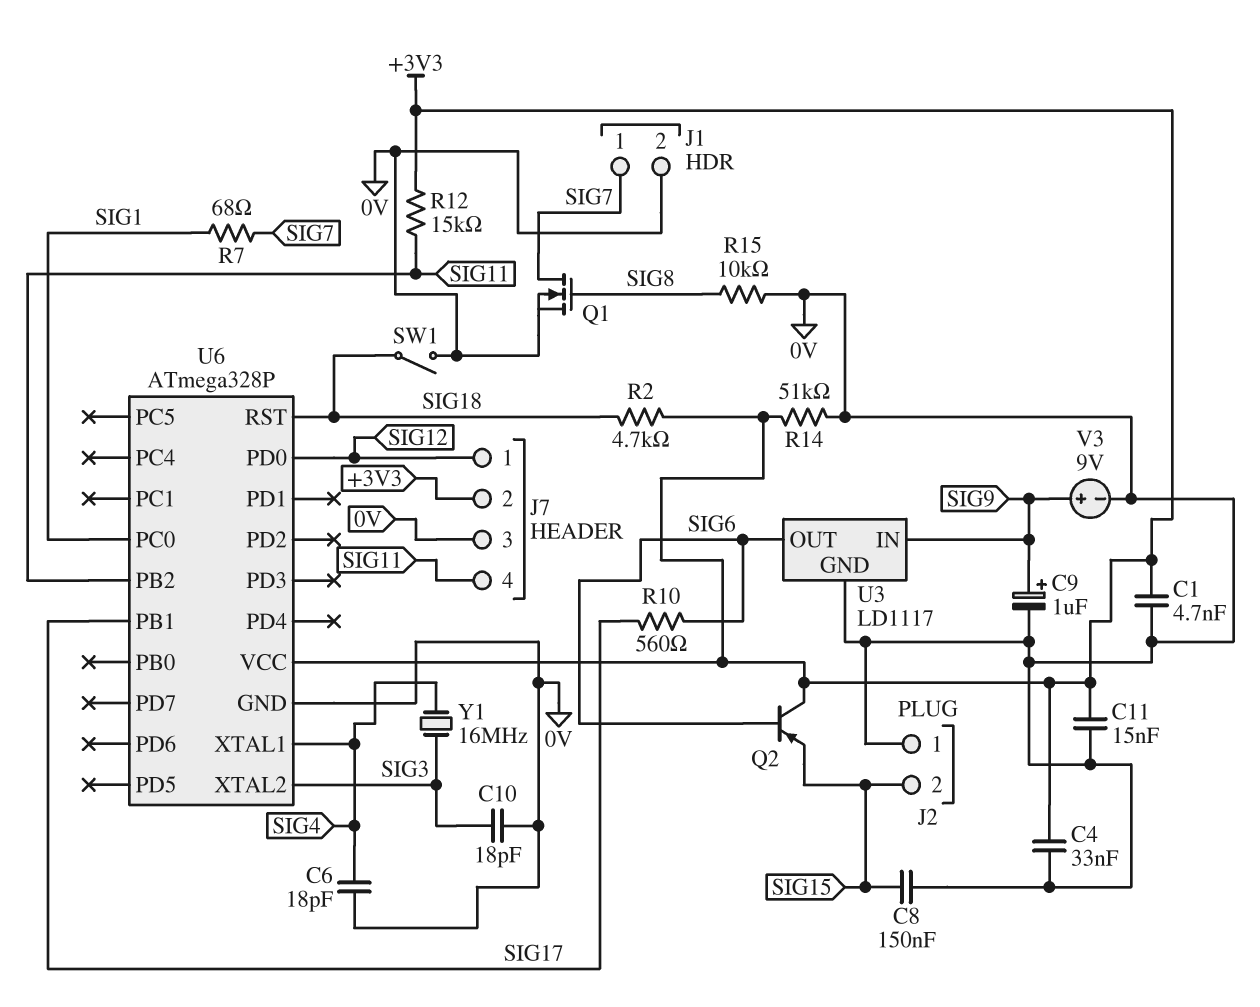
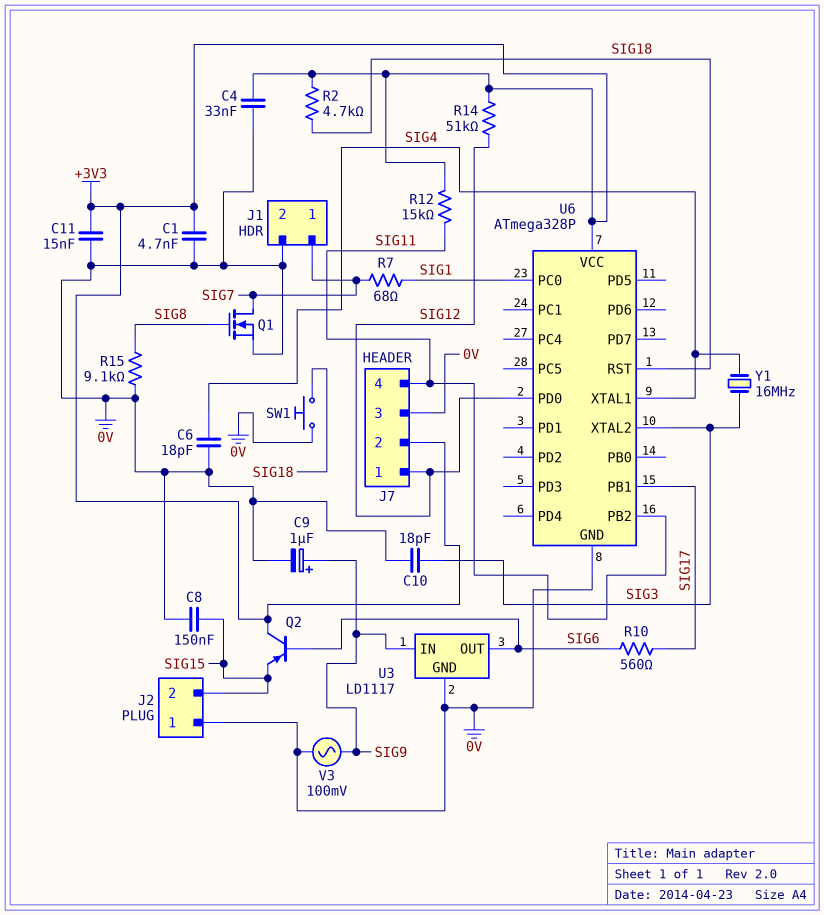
R14: 51k (+3V3, 0V) -> 51k (+3V3, SIG12)
R15: 10k (0V, SIG8) -> 9.1k (0V, SIG8)
SW1: switch (0V, SIG18) -> button (0V, SIG18)
V3: 9V (plus SIG9, minus 0V) -> AC 100mV (0V, SIG9)

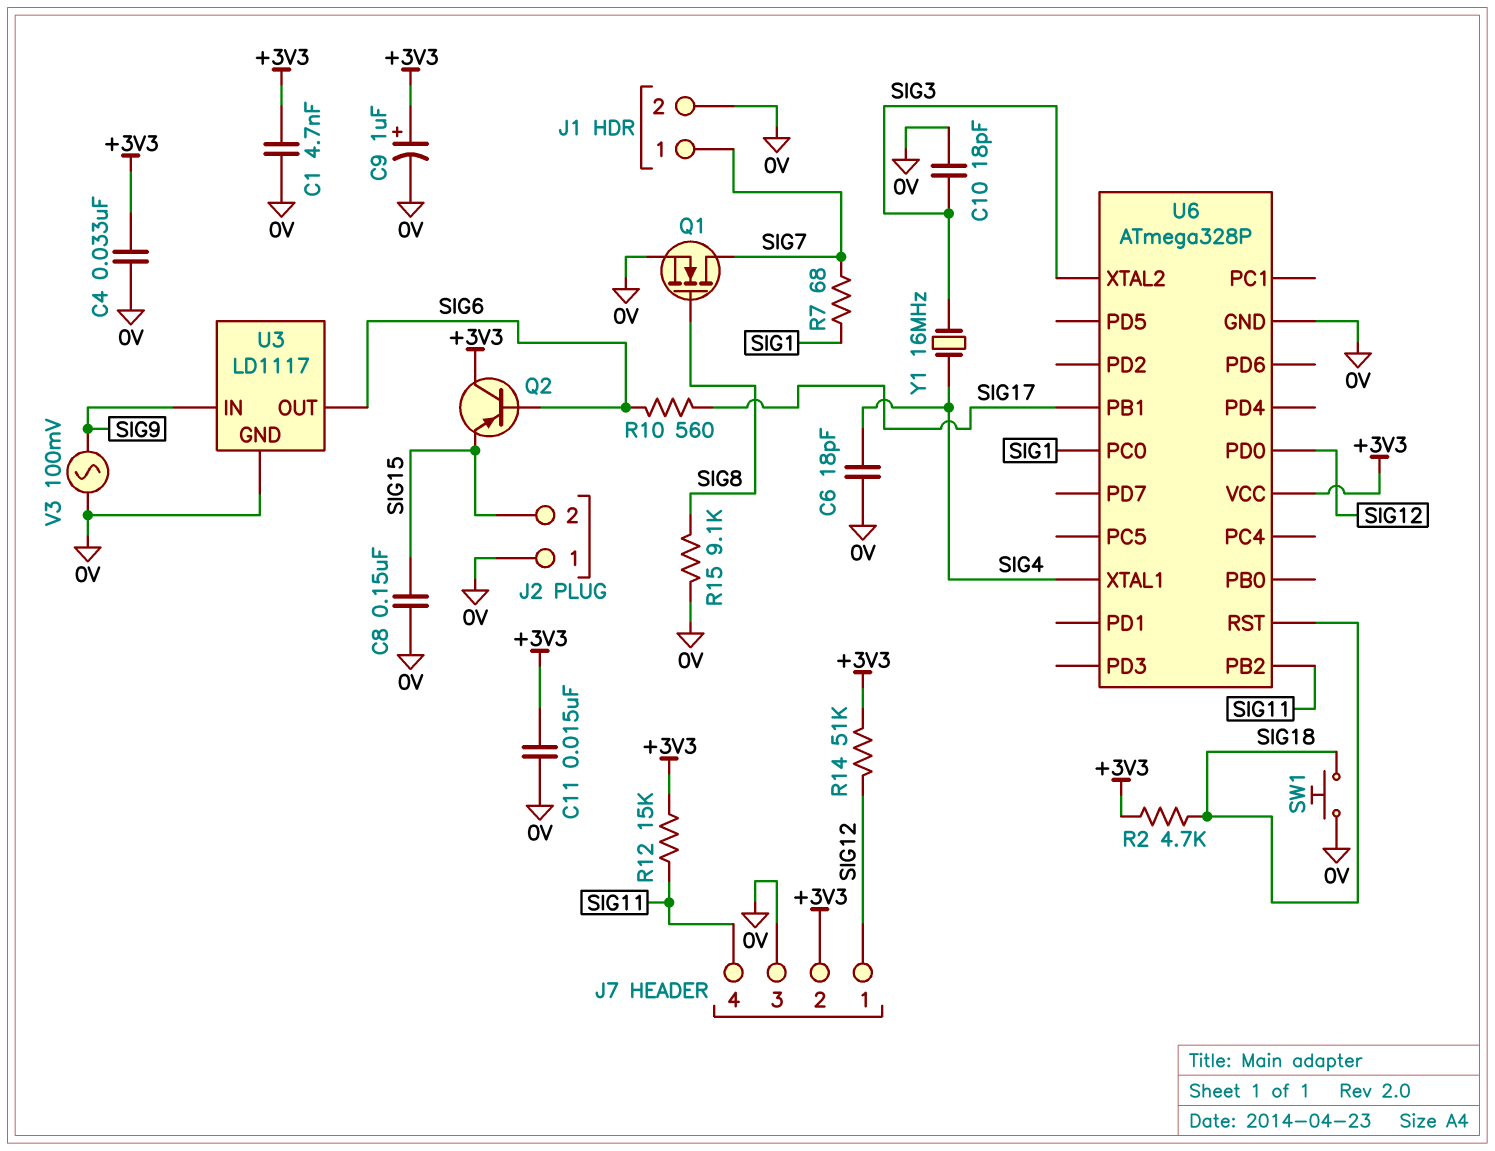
C9: 1uF (plus SIG9, minus 0V) -> 1uF (plus +3V3, minus 0V)

